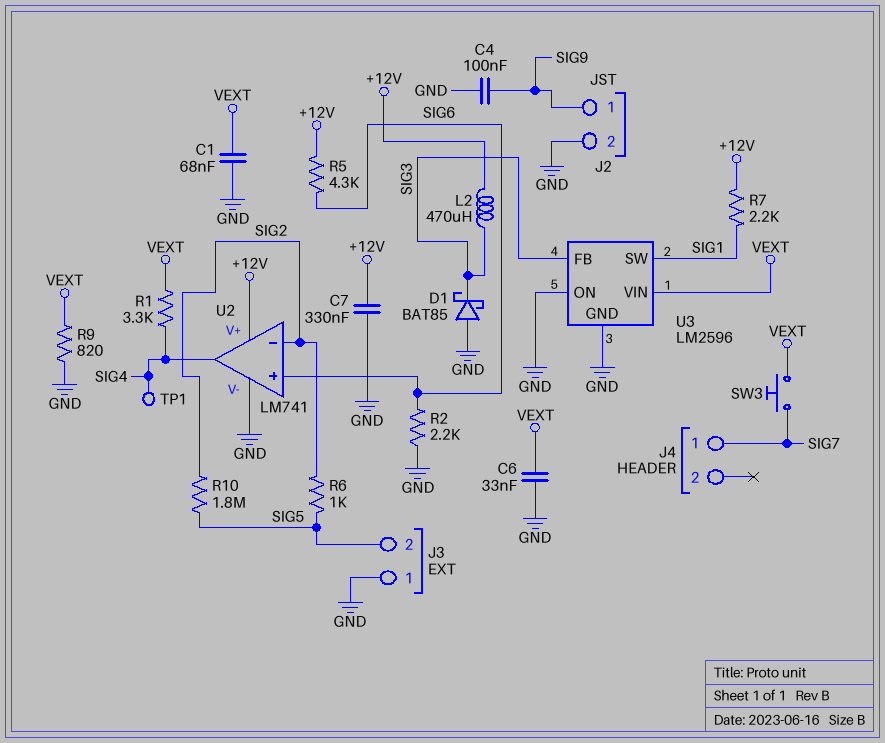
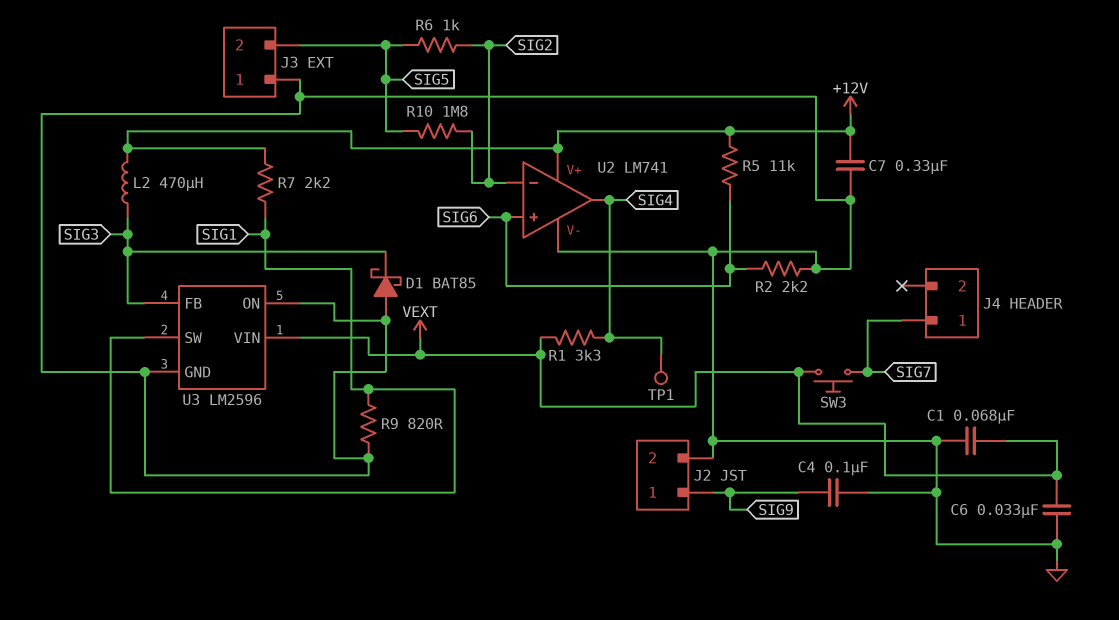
R5: 4.3k (+12V, SIG6) -> 11k (+12V, SIG6)
R9: 820 (GND, VEXT) -> 820 (GND, SIG1)

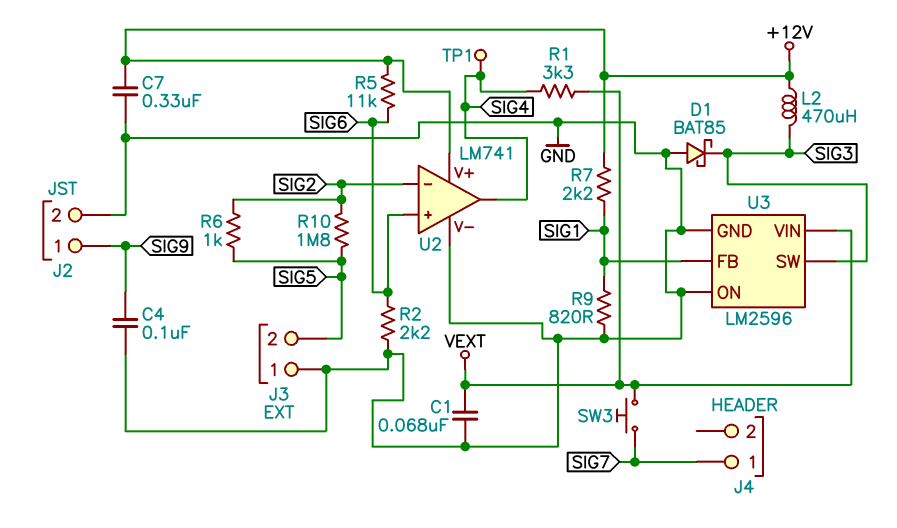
C6: 33nF (GND, VEXT) -> none
U3 pin FB: SIG3 -> SIG1
U3 pin SW: SIG1 -> SIG3

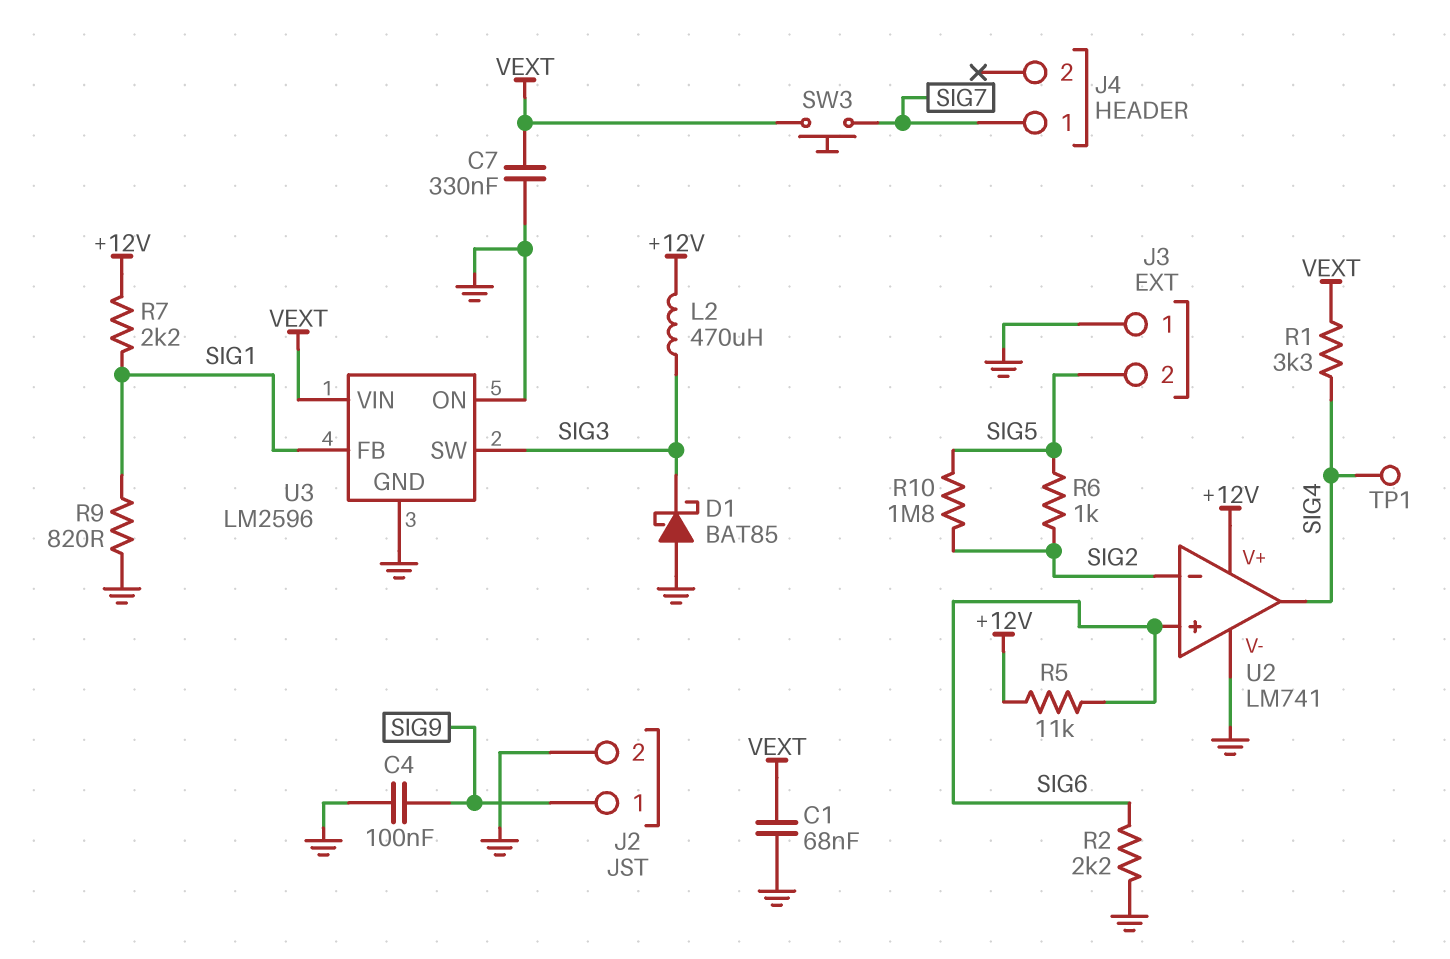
C7: 330nF (+12V, GND) -> 330nF (GND, VEXT)

